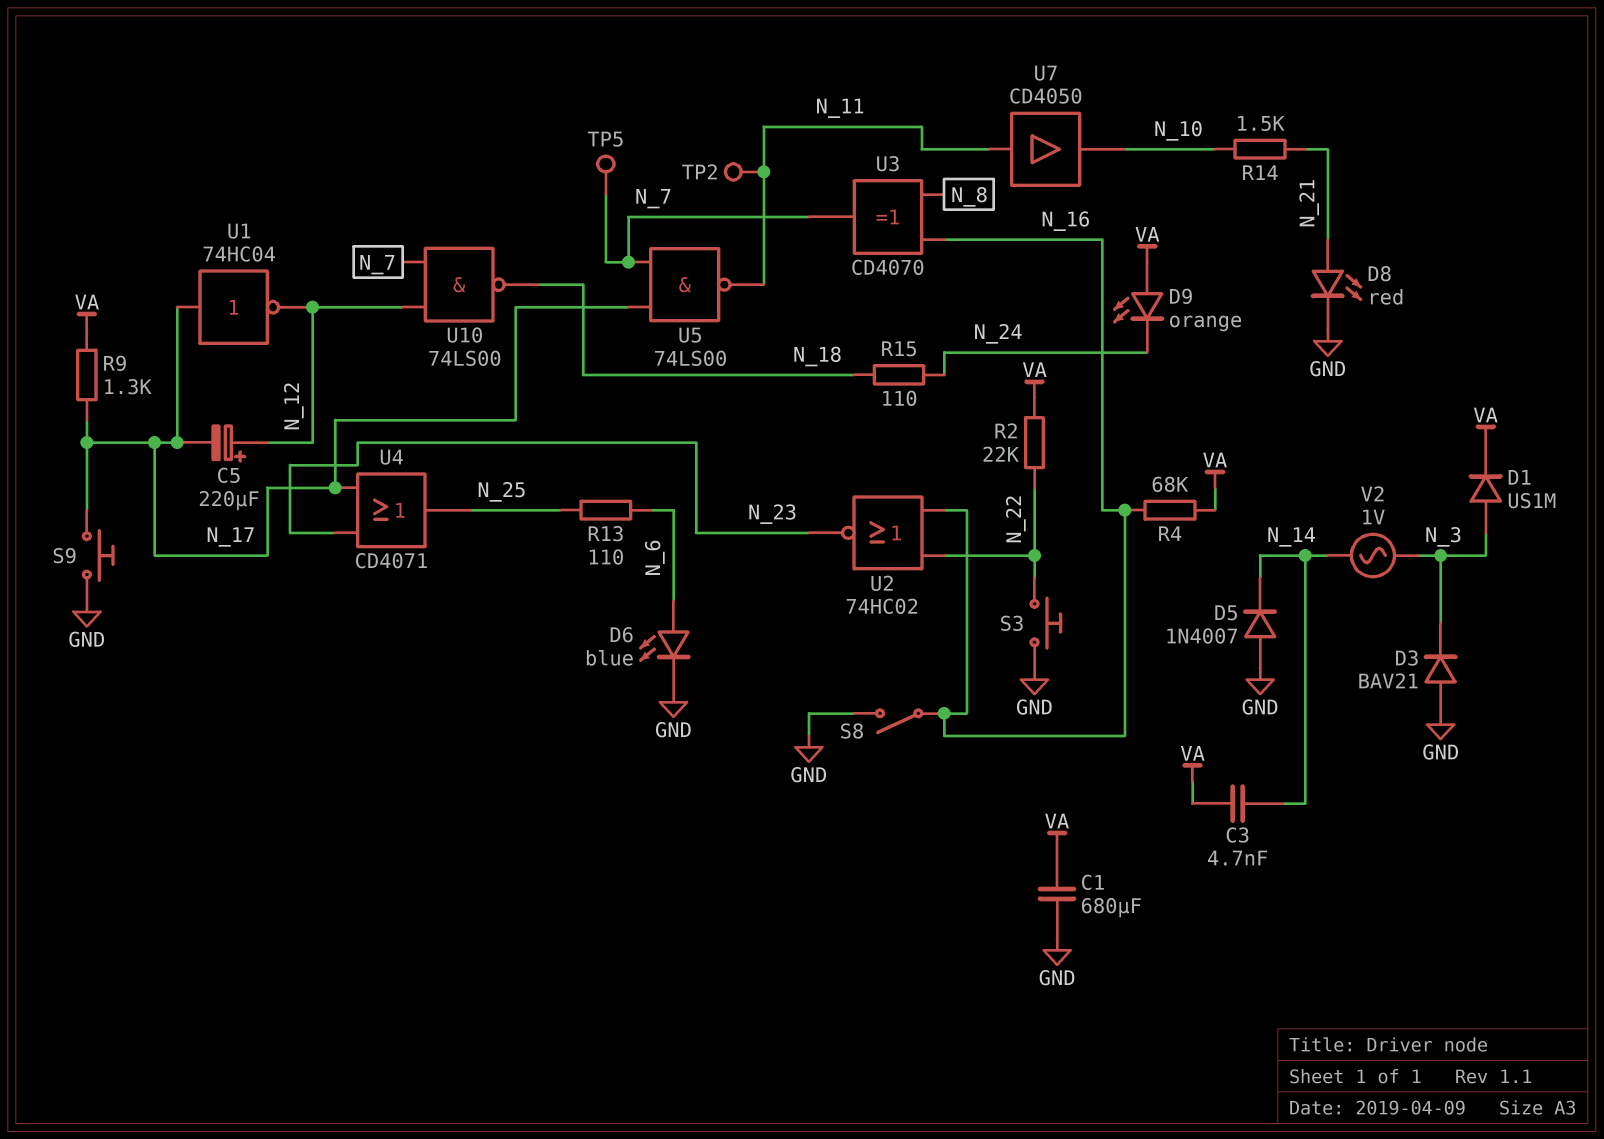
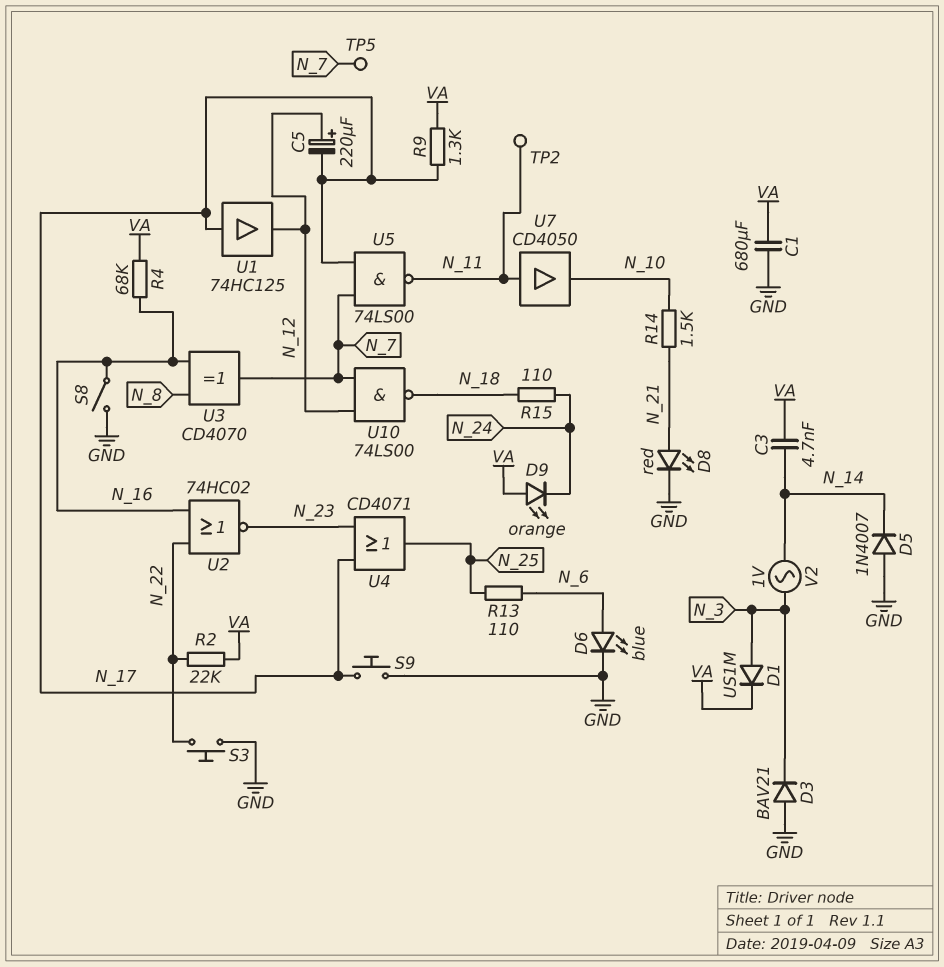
U1: NOT 74HC04 (in N_17, out N_12) -> buffer 74HC125 (in N_17, out N_12)

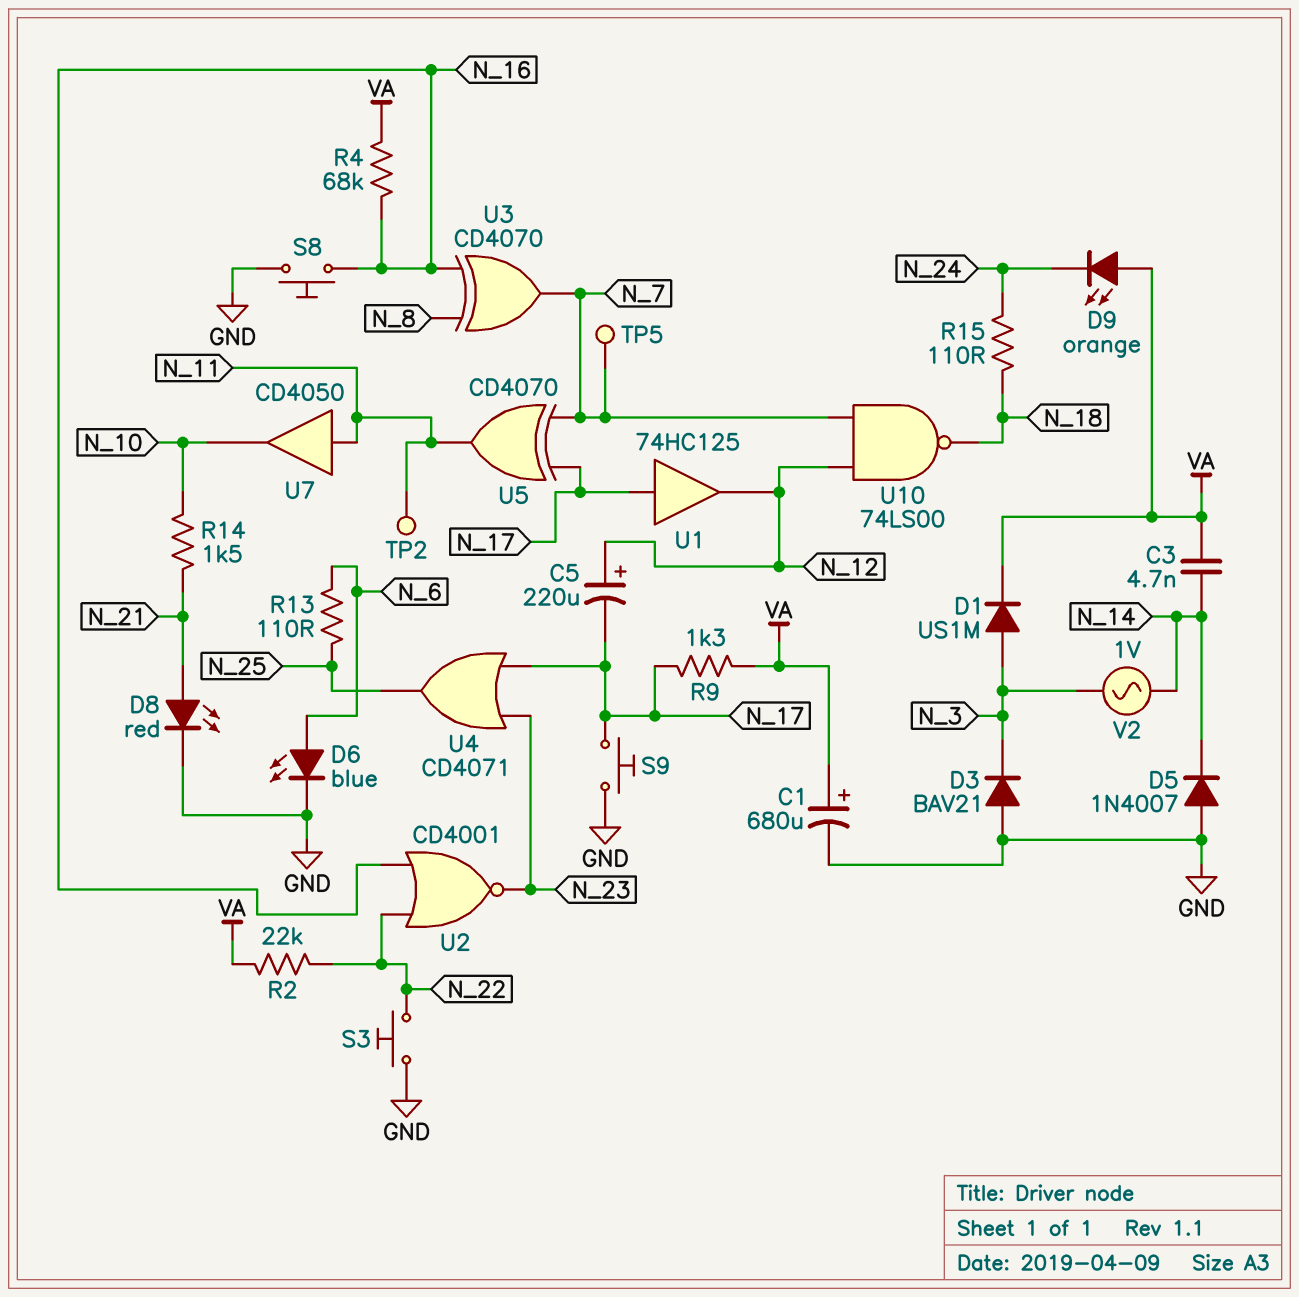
C1: 680uF (GND, VA) -> 680uF (plus VA, minus GND)
S8: switch (GND, N_16) -> button (GND, N_16)
U2: NOR 74HC02 (in N_16, in N_22, out N_23) -> NOR CD4001 (in N_16, in N_22, out N_23)
U5: NAND 74LS00 (in N_7, in N_17, out N_11) -> XOR CD4070 (in N_7, in N_17, out N_11)

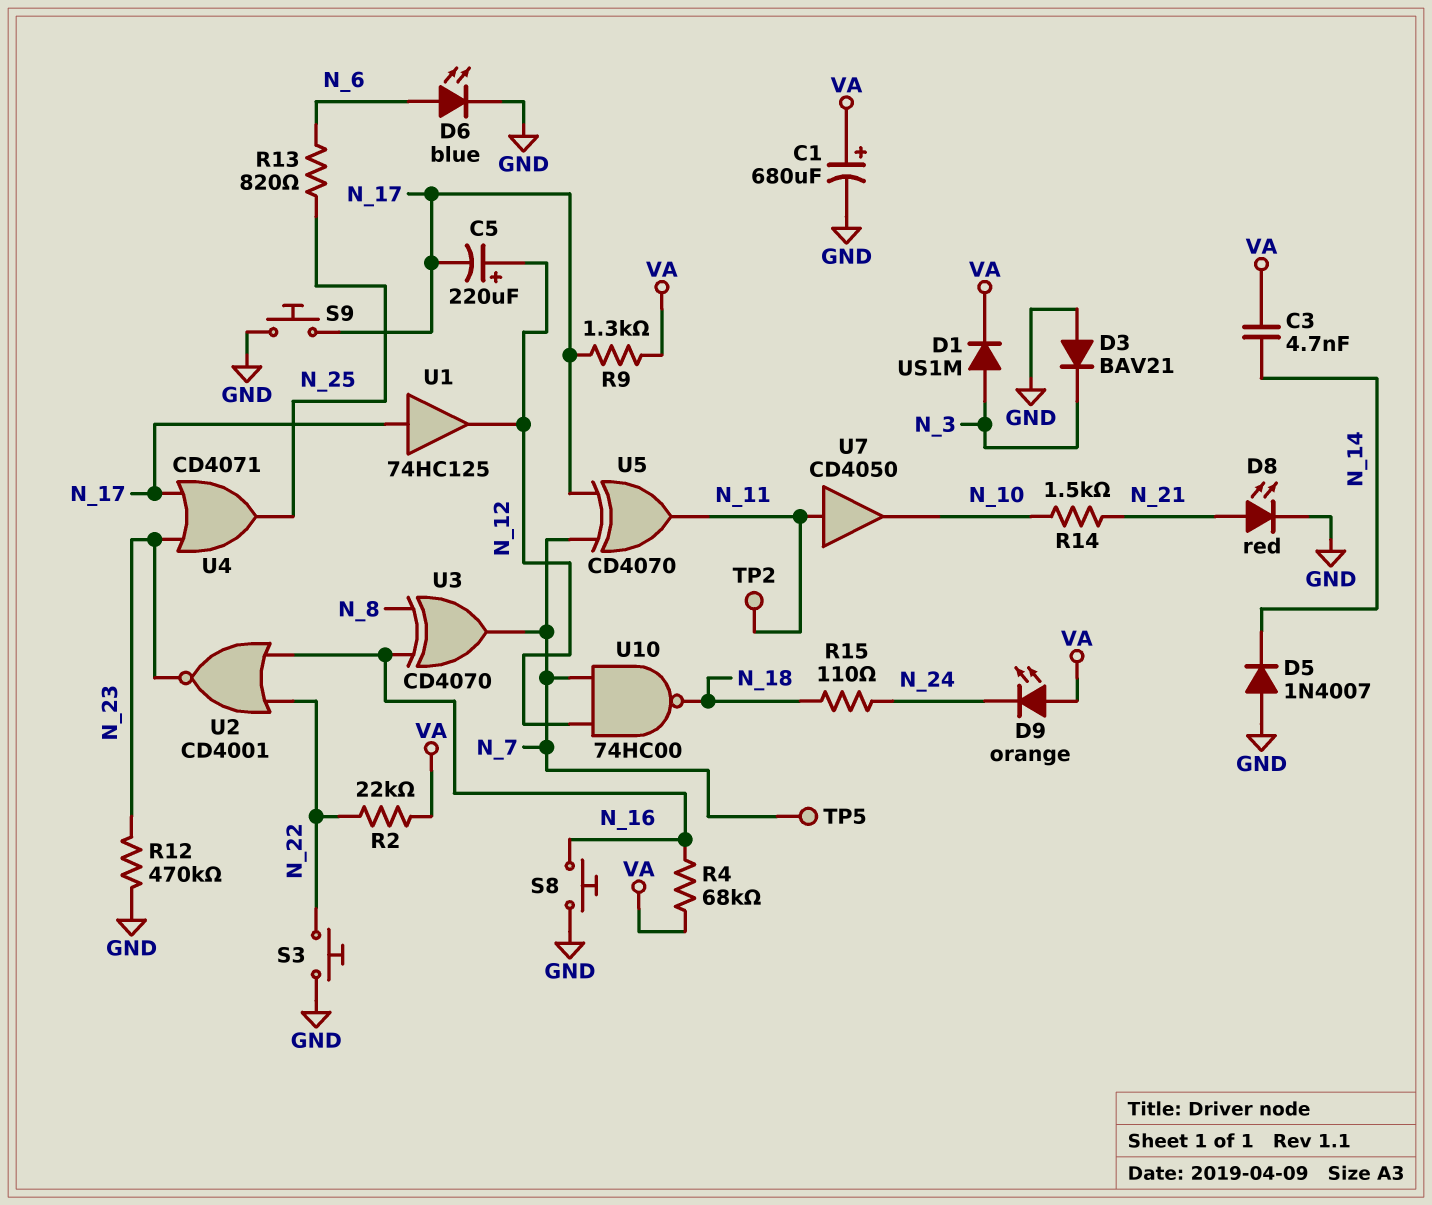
R12: none -> 470k (GND, N_23)
R13: 110 (N_6, N_25) -> 820 (N_6, N_25)
U10: NAND 74LS00 (in N_7, in N_12, out N_18) -> NAND 74HC00 (in N_7, in N_12, out N_18)
V2: AC 1V (N_3, N_14) -> none

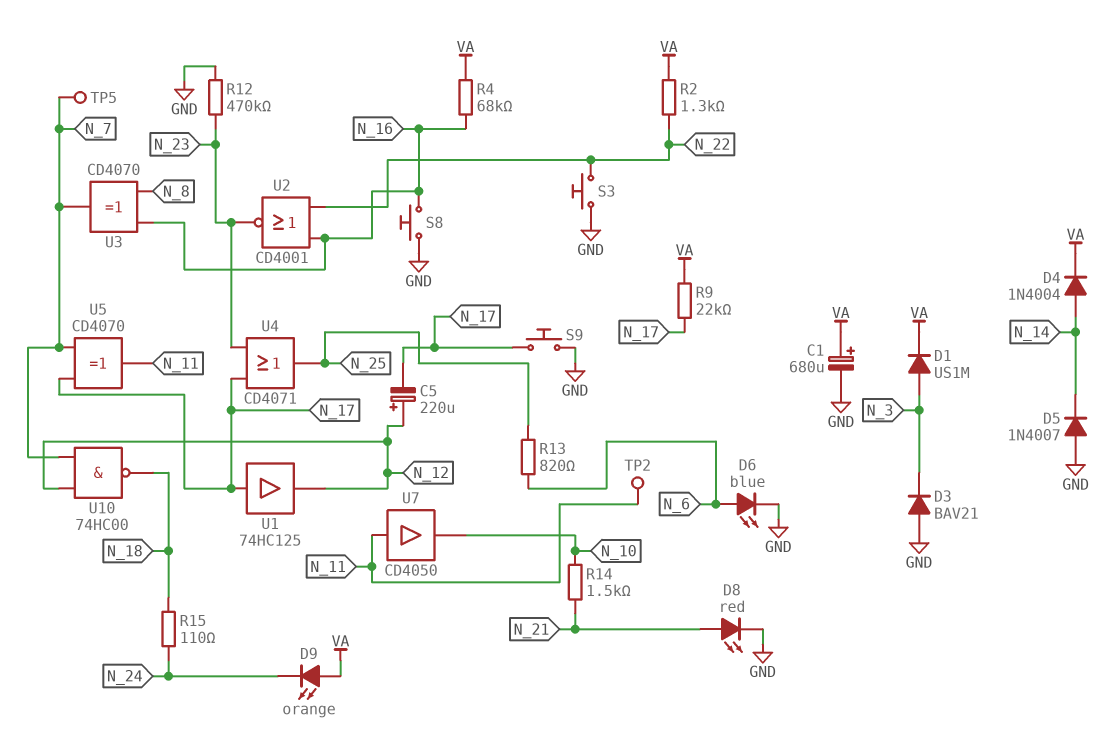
C3: 4.7nF (N_14, VA) -> none
D4: none -> diode 1N4004 (A N_14, K VA)
R2: 22k (N_22, VA) -> 1.3k (N_22, VA)
R9: 1.3k (N_17, VA) -> 22k (N_17, VA)

